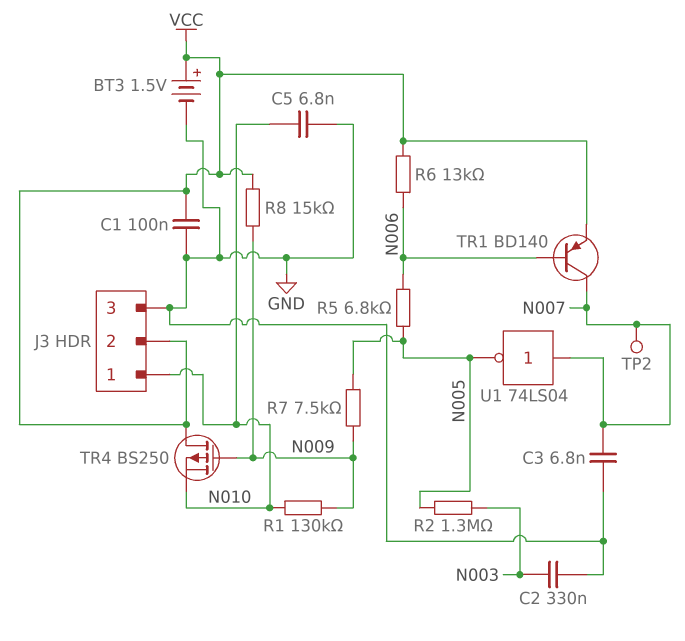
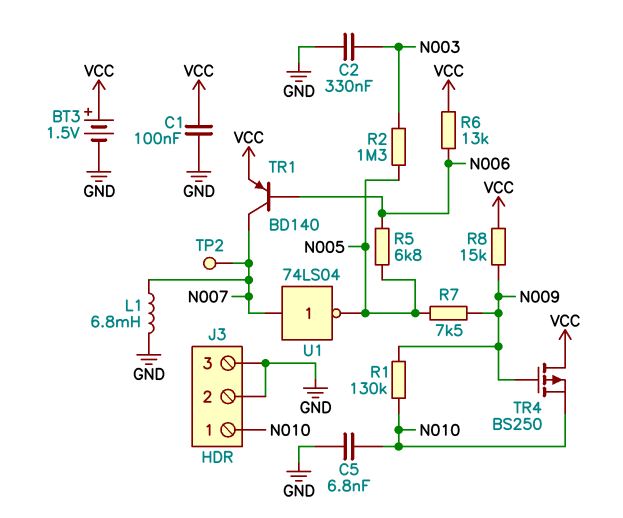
C3: 6.8nF (GND, N007) -> none
J3 pin 2: VCC -> GND
L1: none -> 6.8mH (GND, N007)

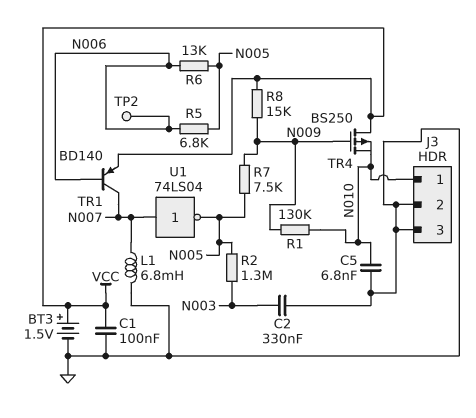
R6: 13k (N006, VCC) -> 13k (N005, N006)
TP2: test point (N007) -> test point (N006)

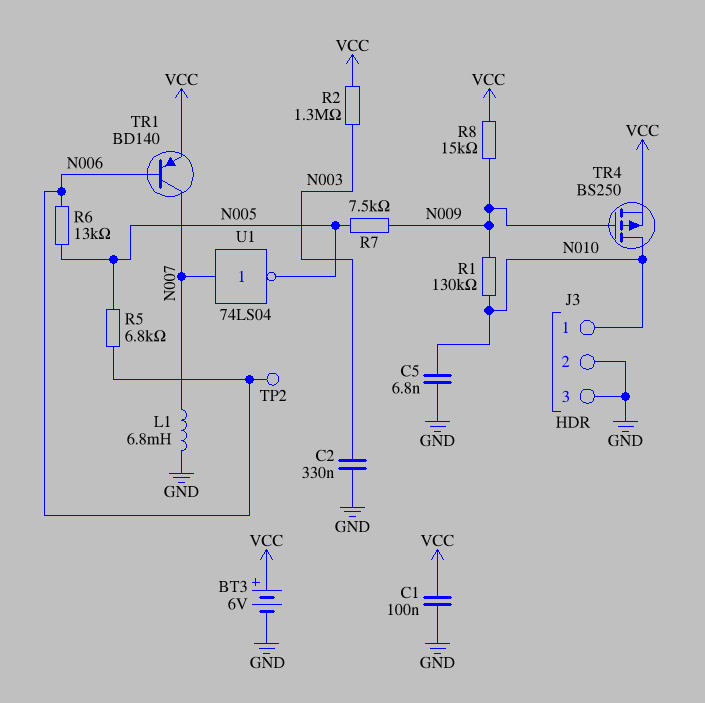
BT3: 1.5V (plus VCC, minus GND) -> 6V (plus VCC, minus GND)
R2: 1.3M (N003, N005) -> 1.3M (N003, VCC)
TR4: PMOS BS250 (G N009, D VCC, S N010) -> PMOS BS250 (G N009, D N010, S VCC)

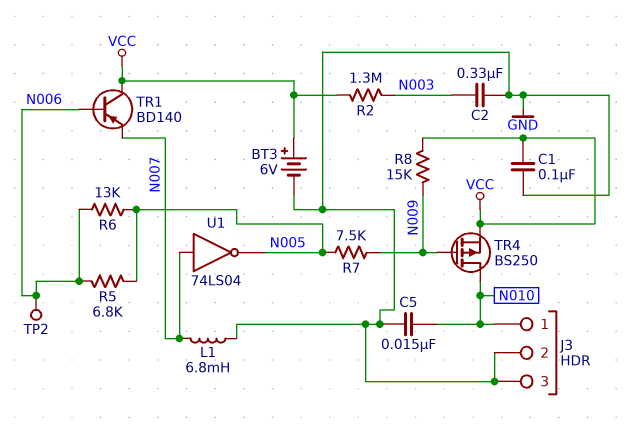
C5: 6.8nF (GND, N010) -> 15nF (GND, N010)
R1: 130k (N009, N010) -> none
TR1: PNP BD140 (B N006, C N007, E VCC) -> PNP BD140 (B N006, C VCC, E N007)

